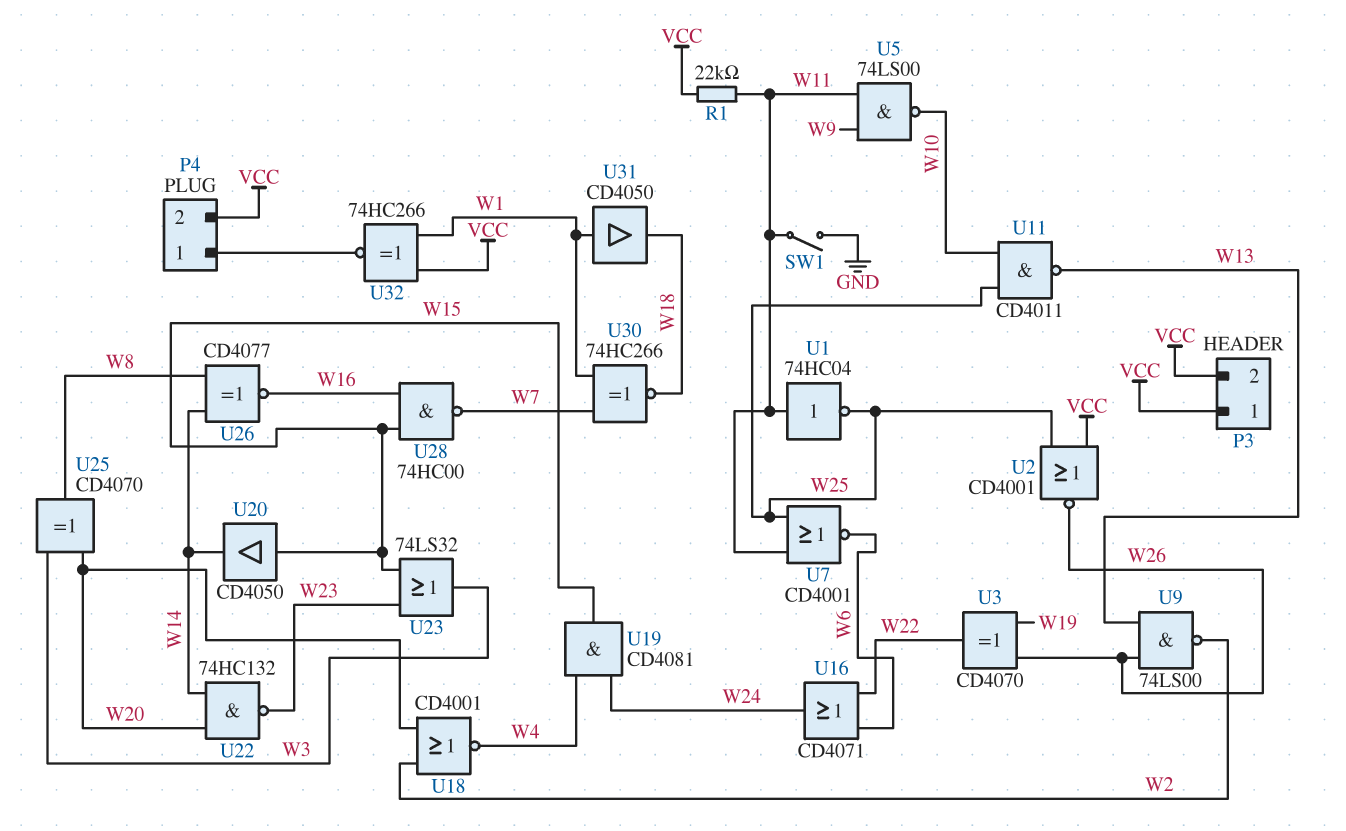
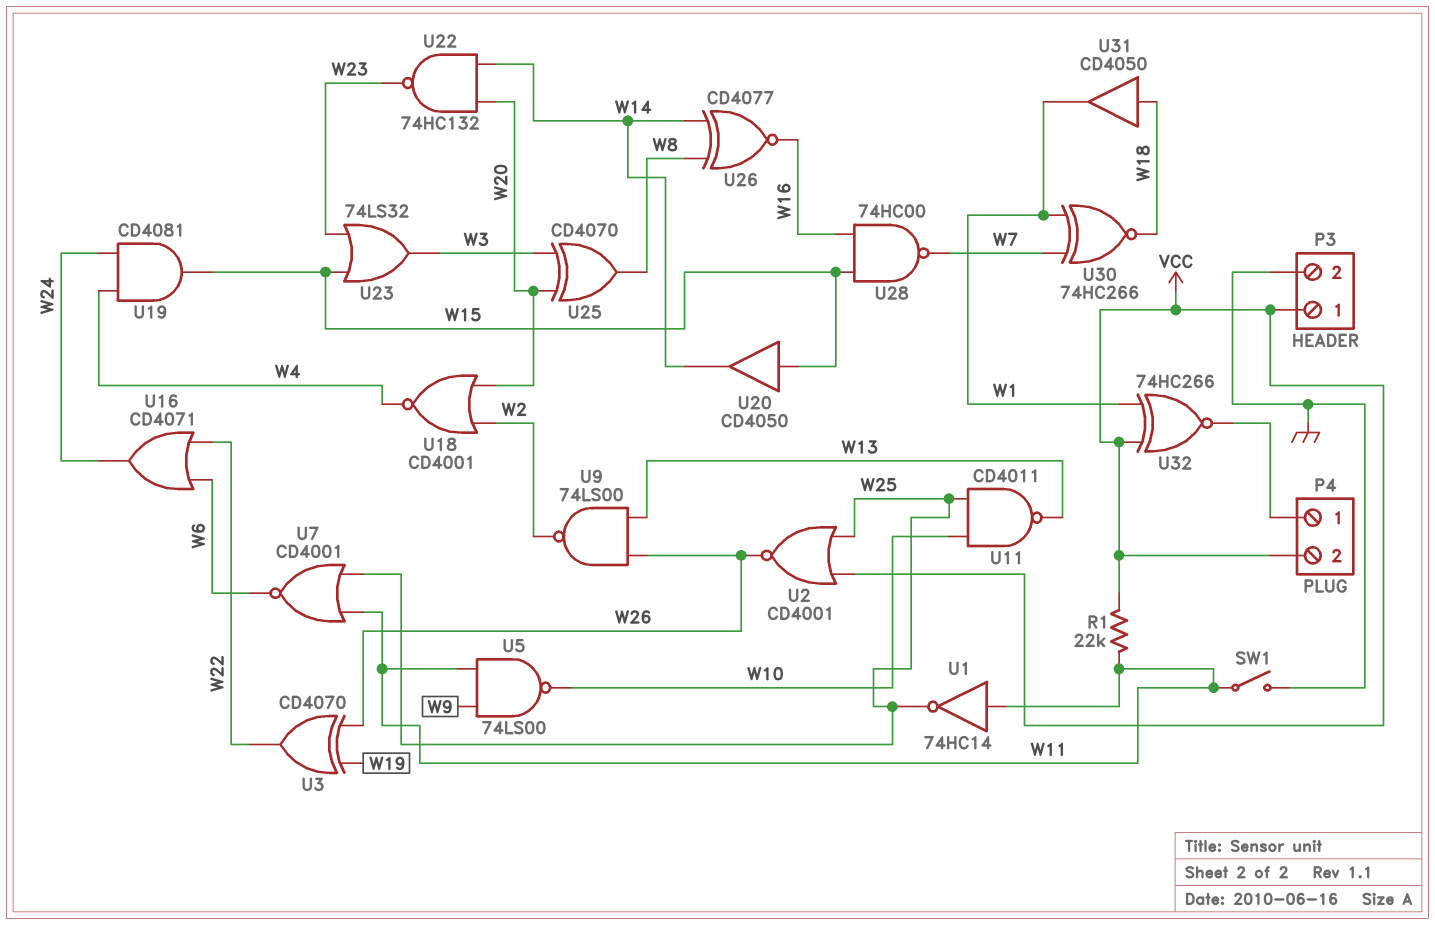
P3 pin 2: VCC -> GND
U1: NOT 74HC04 (in W11, out W25) -> NOT 74HC14 (in W11, out W25)
U31: buffer CD4050 (in W1, out W18) -> buffer CD4050 (in W18, out W1)

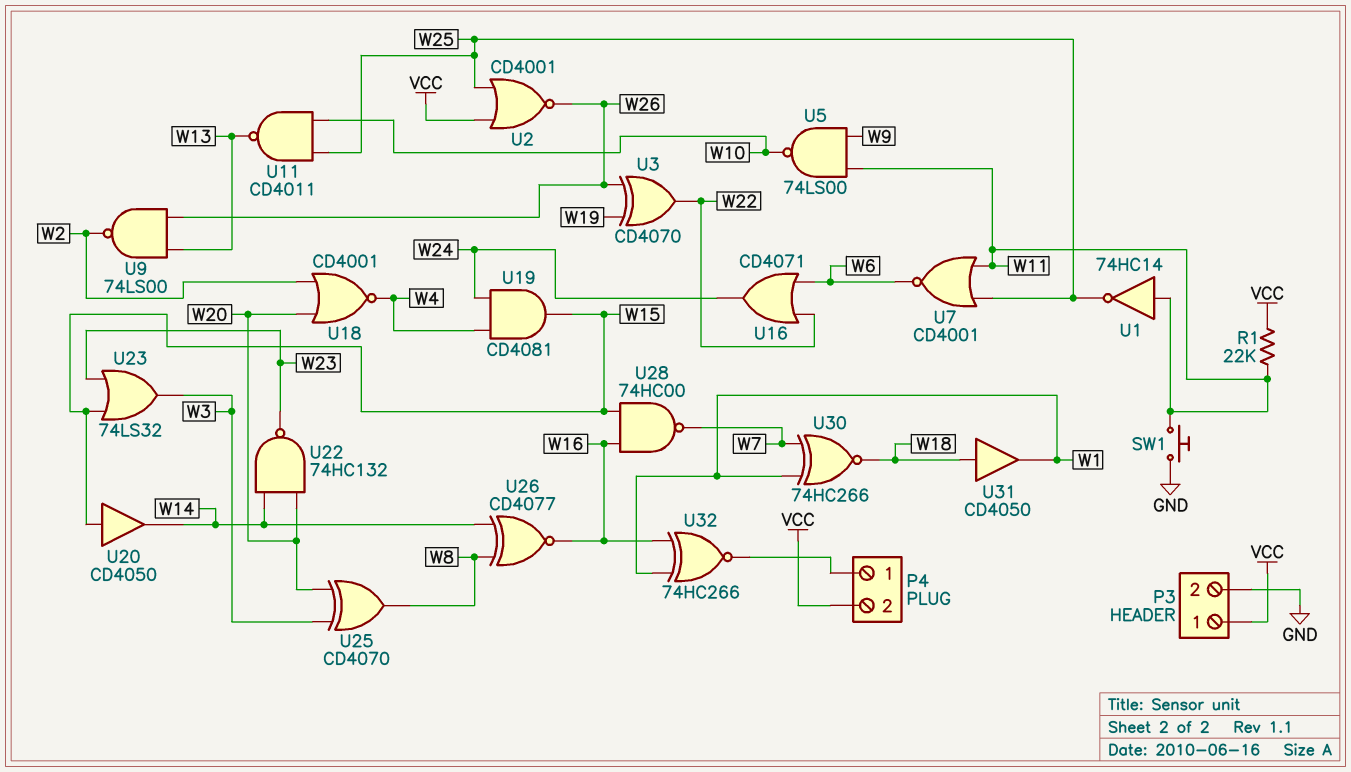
SW1: switch (GND, W11) -> button (GND, W11)
U32: XNOR 74HC266 (in VCC, in W1, out P4/1) -> XNOR 74HC266 (in W1, in W16, out P4/1)

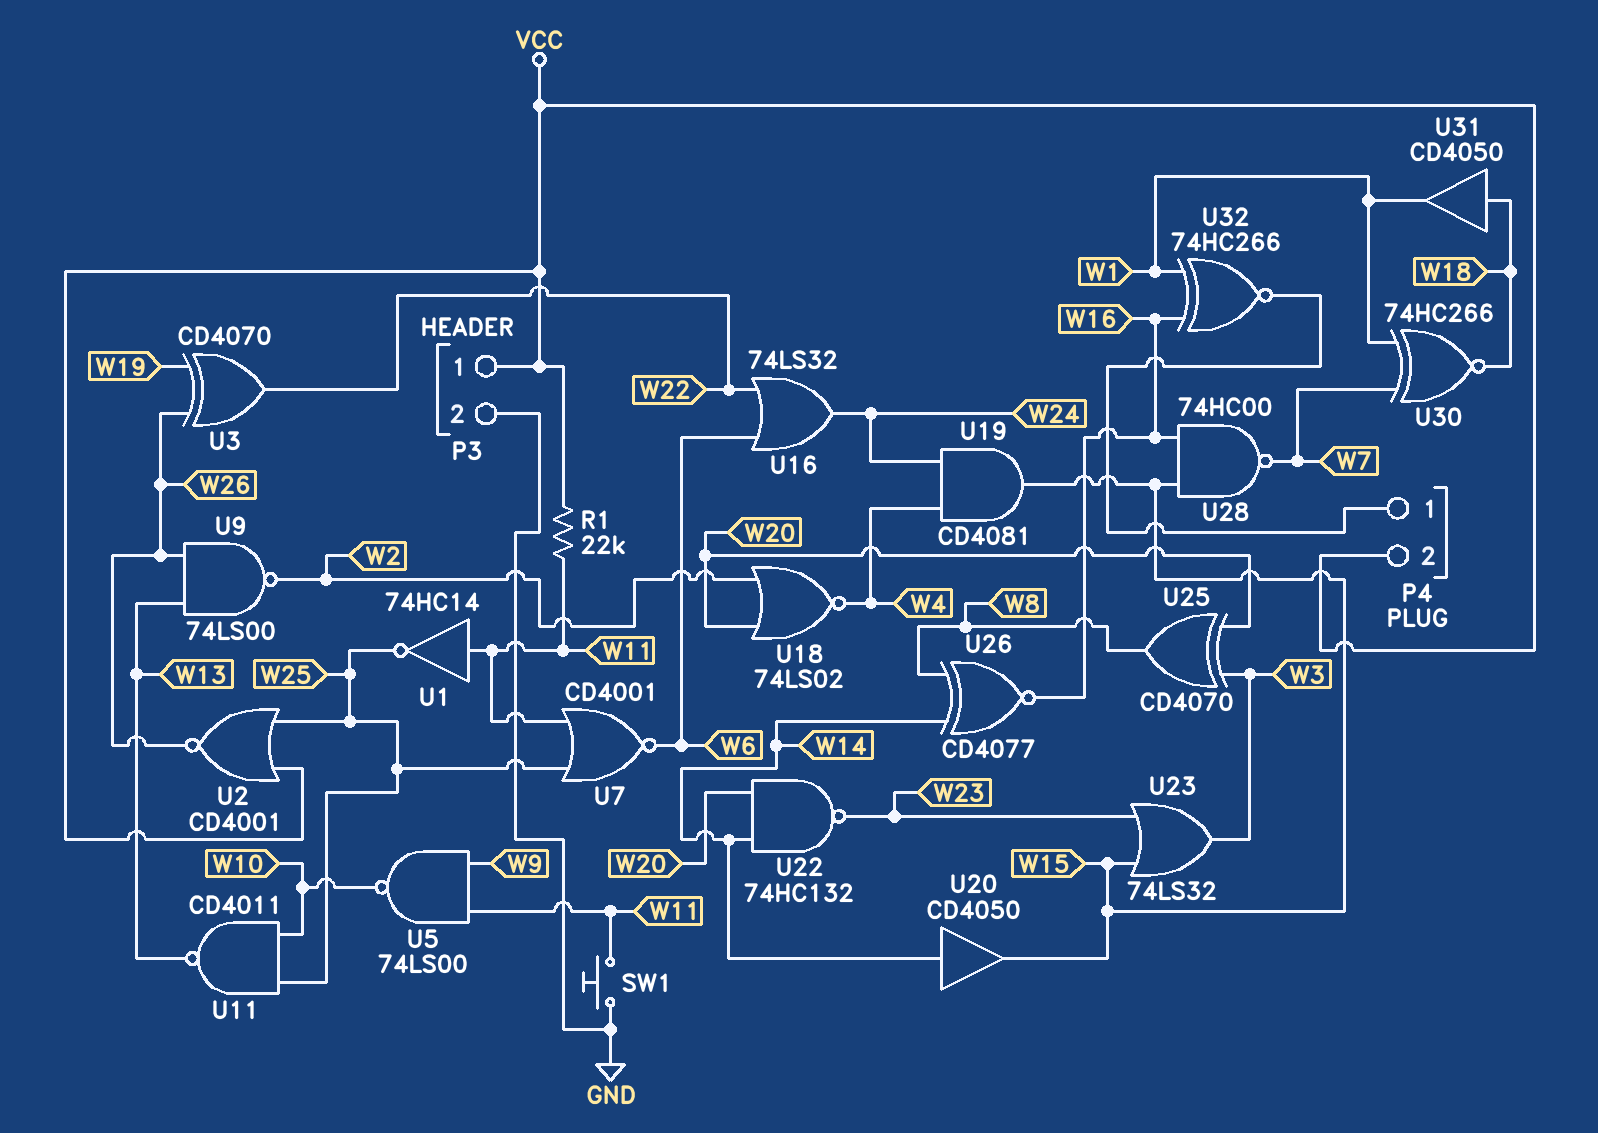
U16: OR CD4071 (in W6, in W22, out W24) -> OR 74LS32 (in W6, in W22, out W24)
U18: NOR CD4001 (in W2, in W20, out W4) -> NOR 74LS02 (in W2, in W20, out W4)
U20: buffer CD4050 (in W15, out W14) -> buffer CD4050 (in W14, out W15)

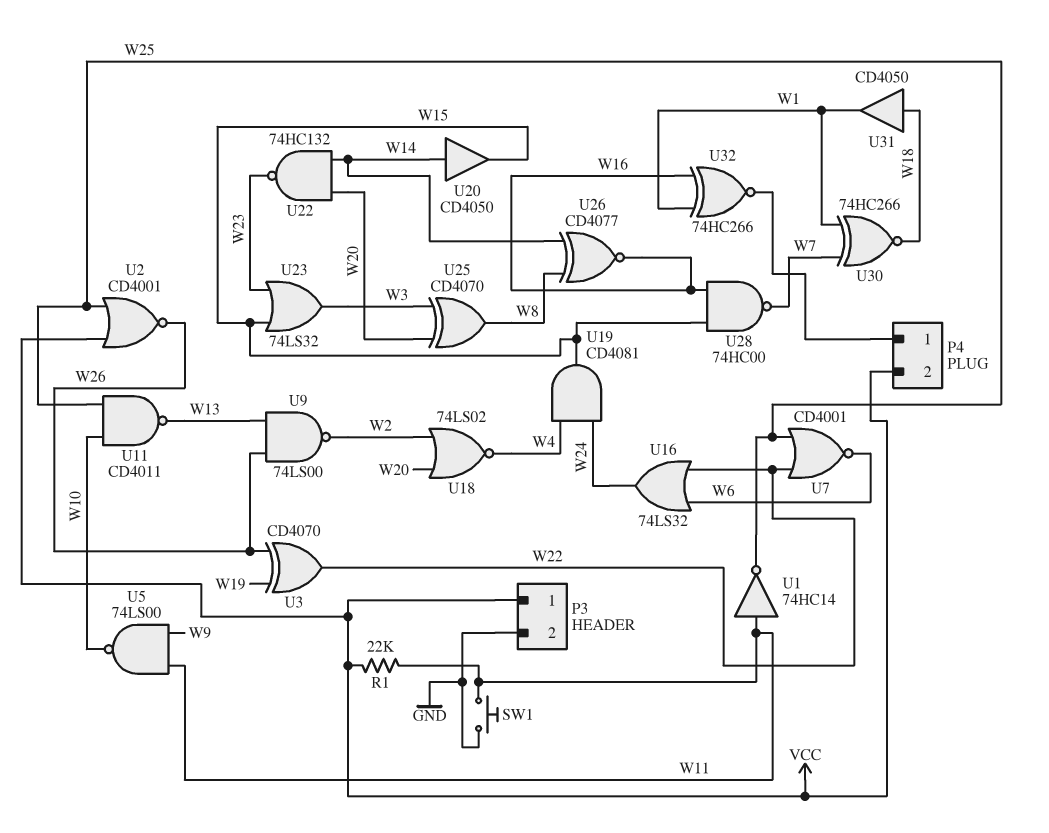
U7: NOR CD4001 (in W11, in W25, out W6) -> NOR CD4001 (in W22, in W25, out W6)

